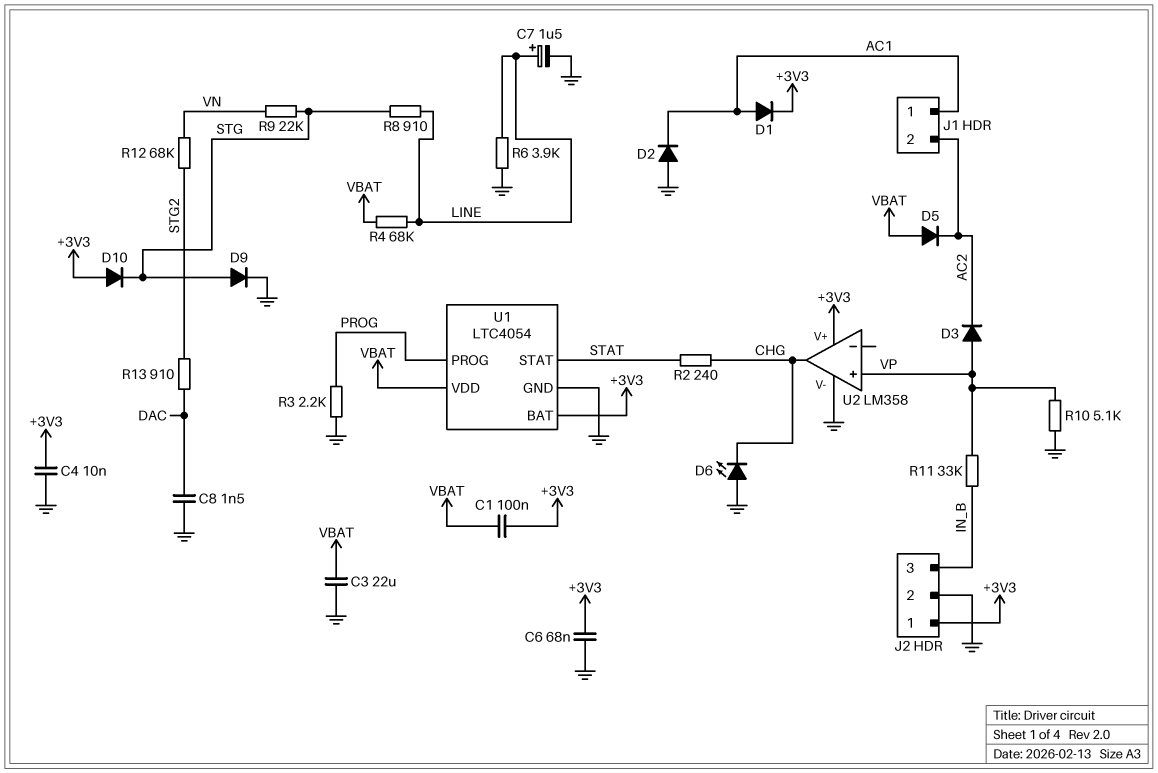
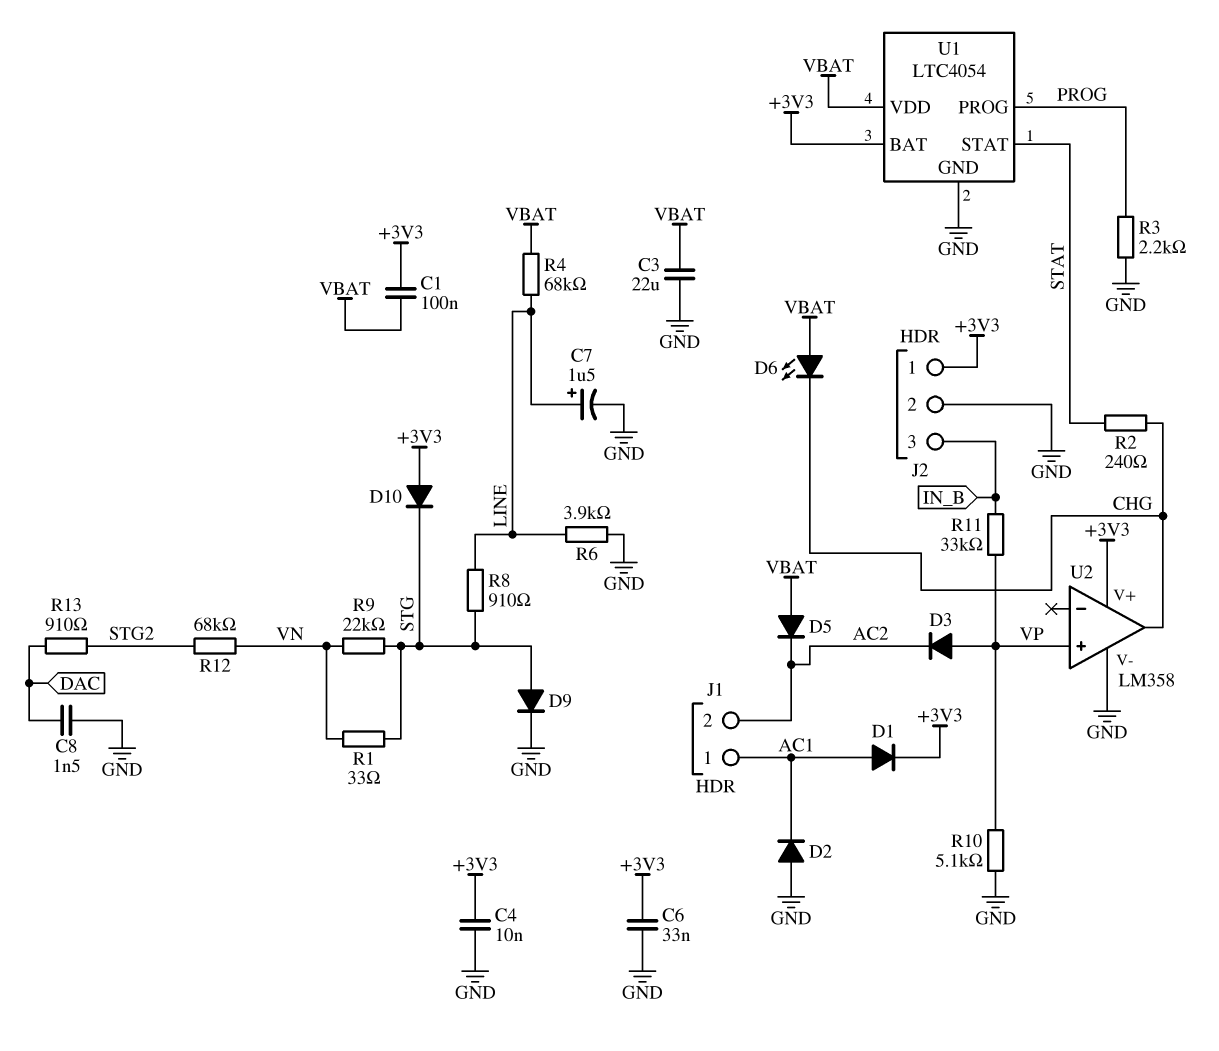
C6: 68nF (+3V3, GND) -> 33nF (+3V3, GND)
D6: LED (A GND, K CHG) -> LED (A VBAT, K CHG)
R1: none -> 33 (STG, VN)

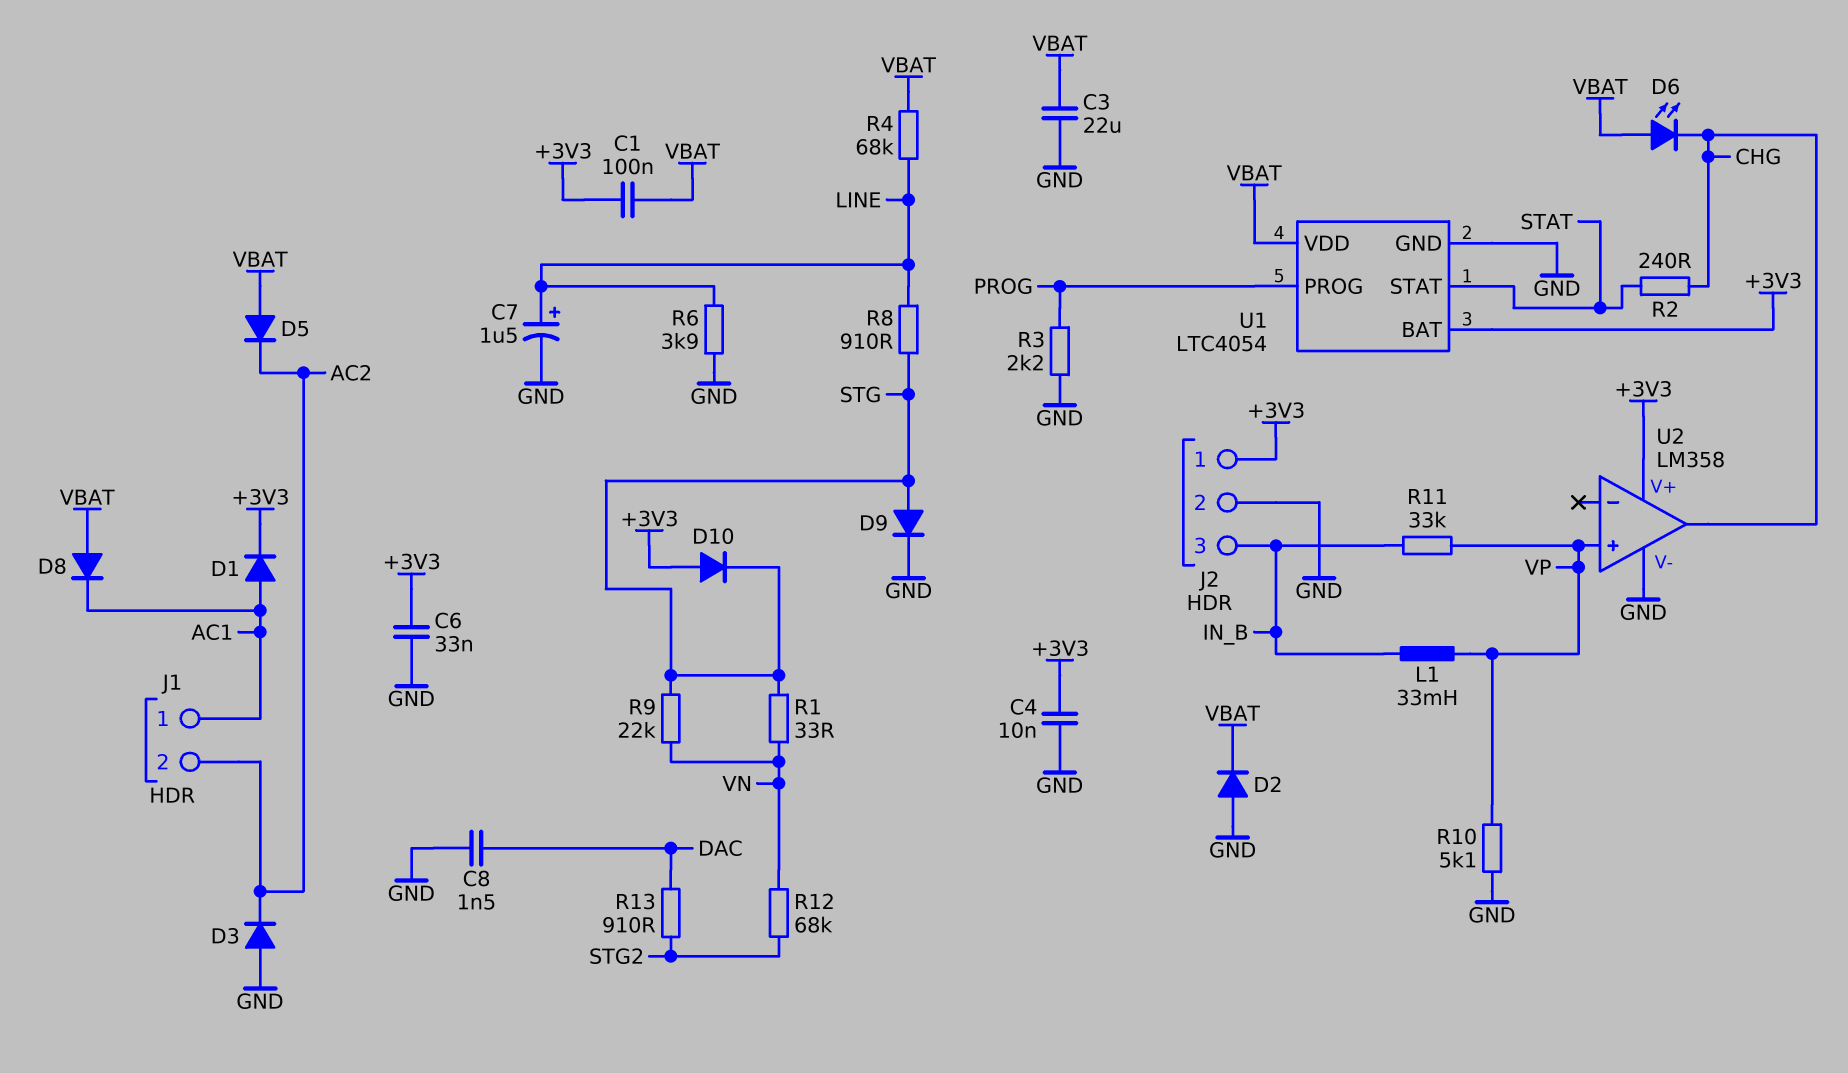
D2: diode (A GND, K AC1) -> diode (A GND, K VBAT)
D3: diode (A VP, K AC2) -> diode (A GND, K AC2)
D8: none -> diode (A VBAT, K AC1)
L1: none -> 33mH (IN_B, VP)

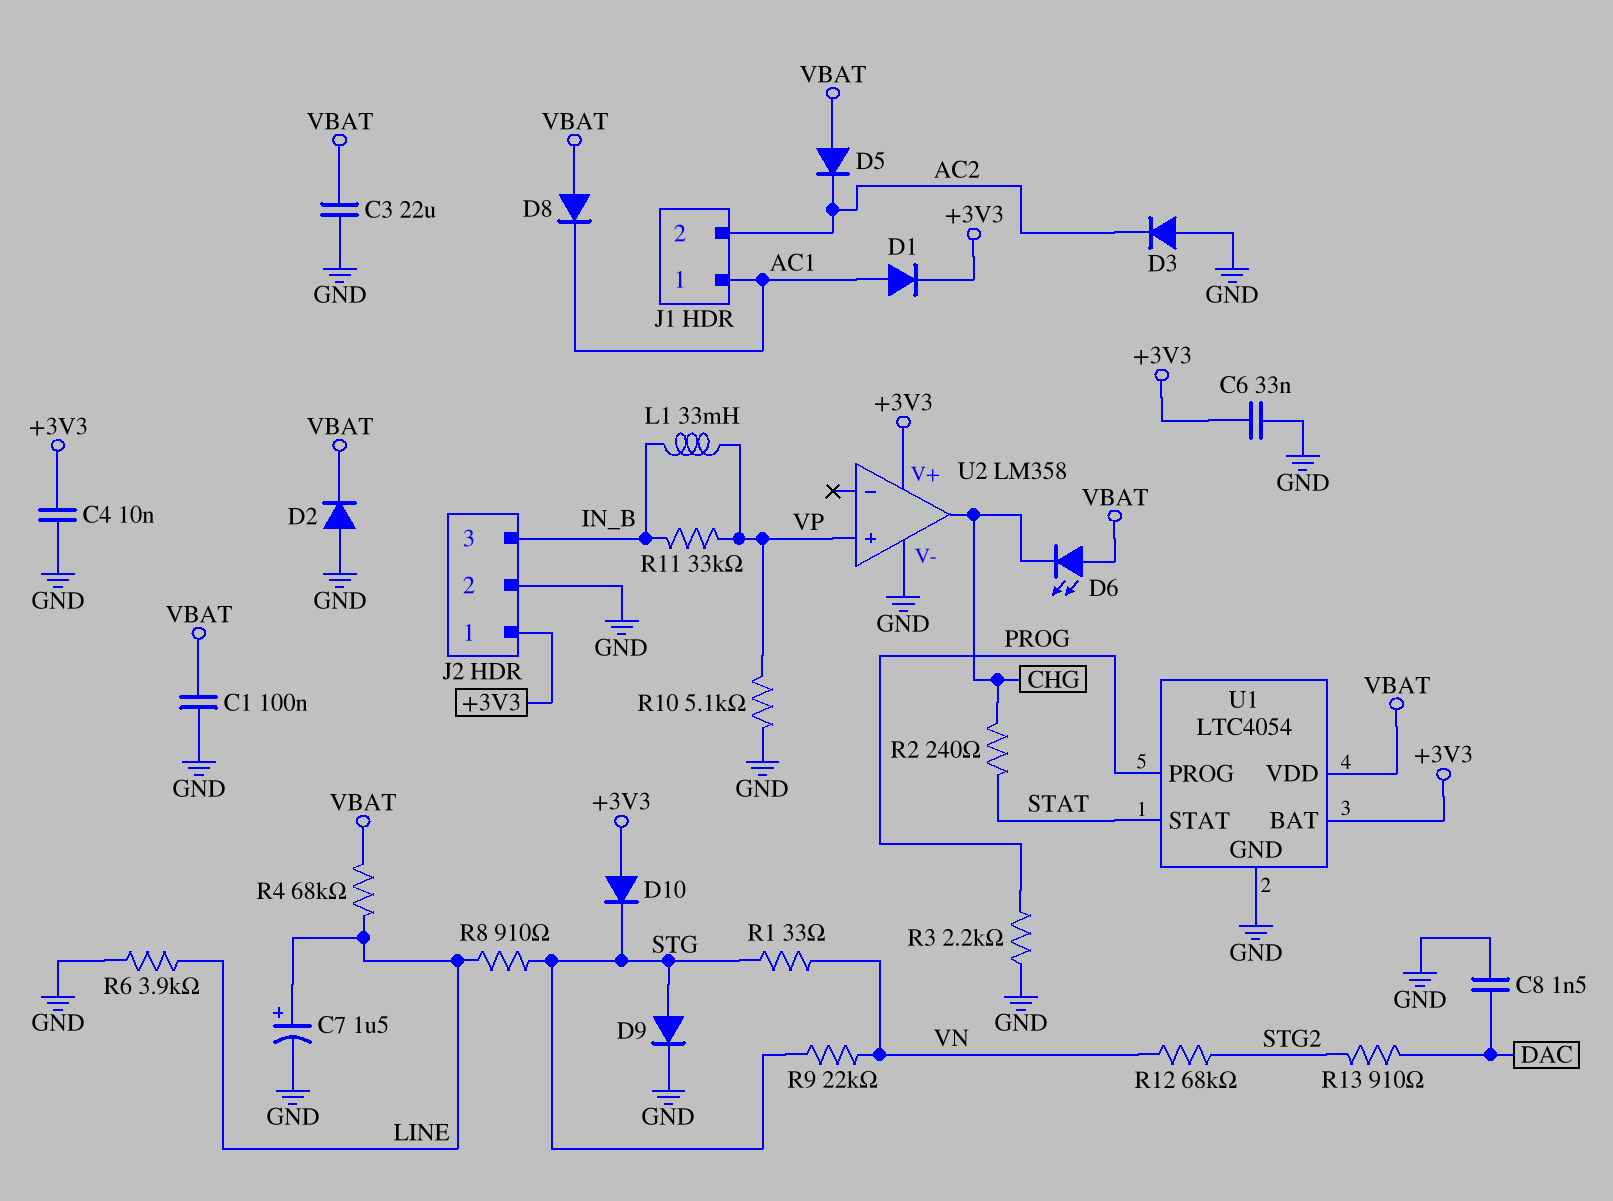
C1: 100nF (+3V3, VBAT) -> 100nF (GND, VBAT)

